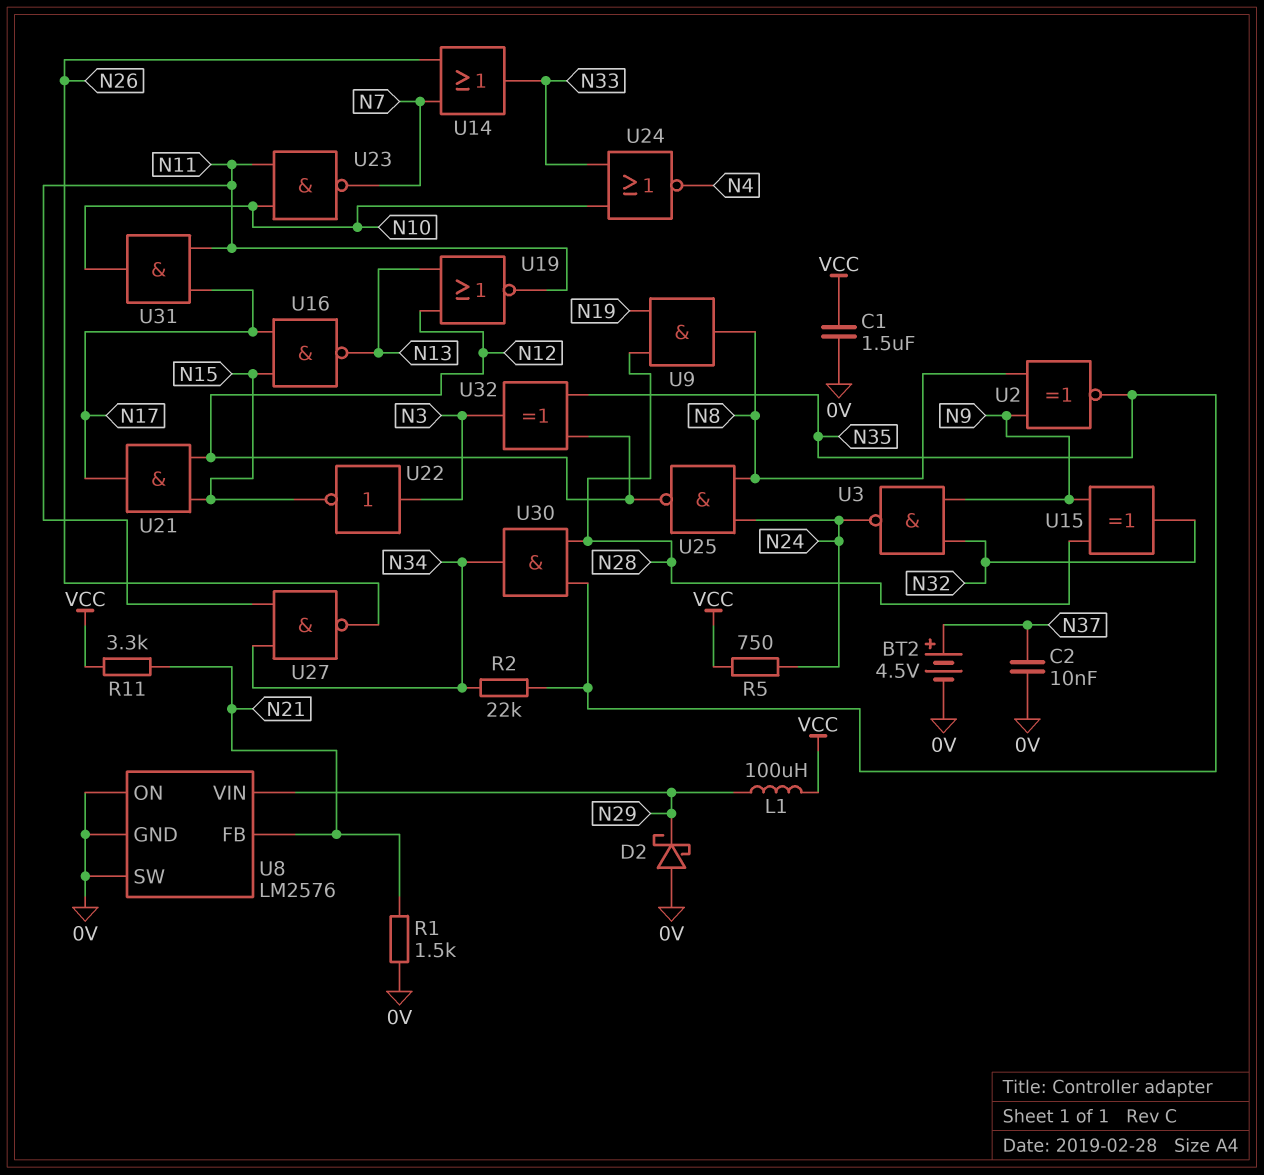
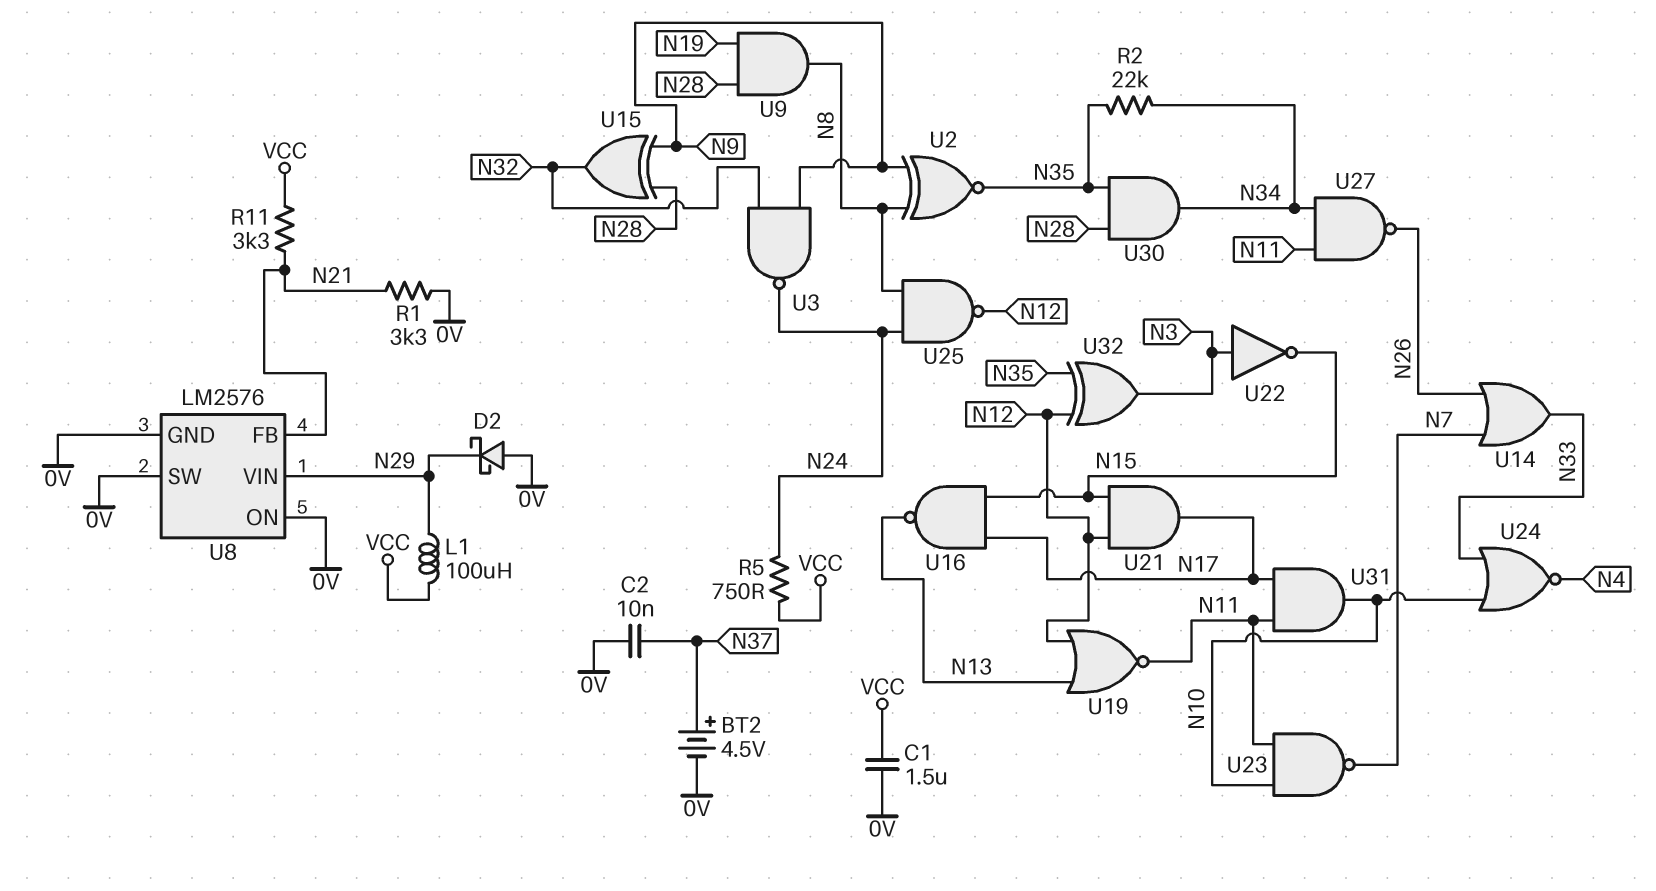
R1: 1.5k (0V, N21) -> 3.3k (0V, N21)

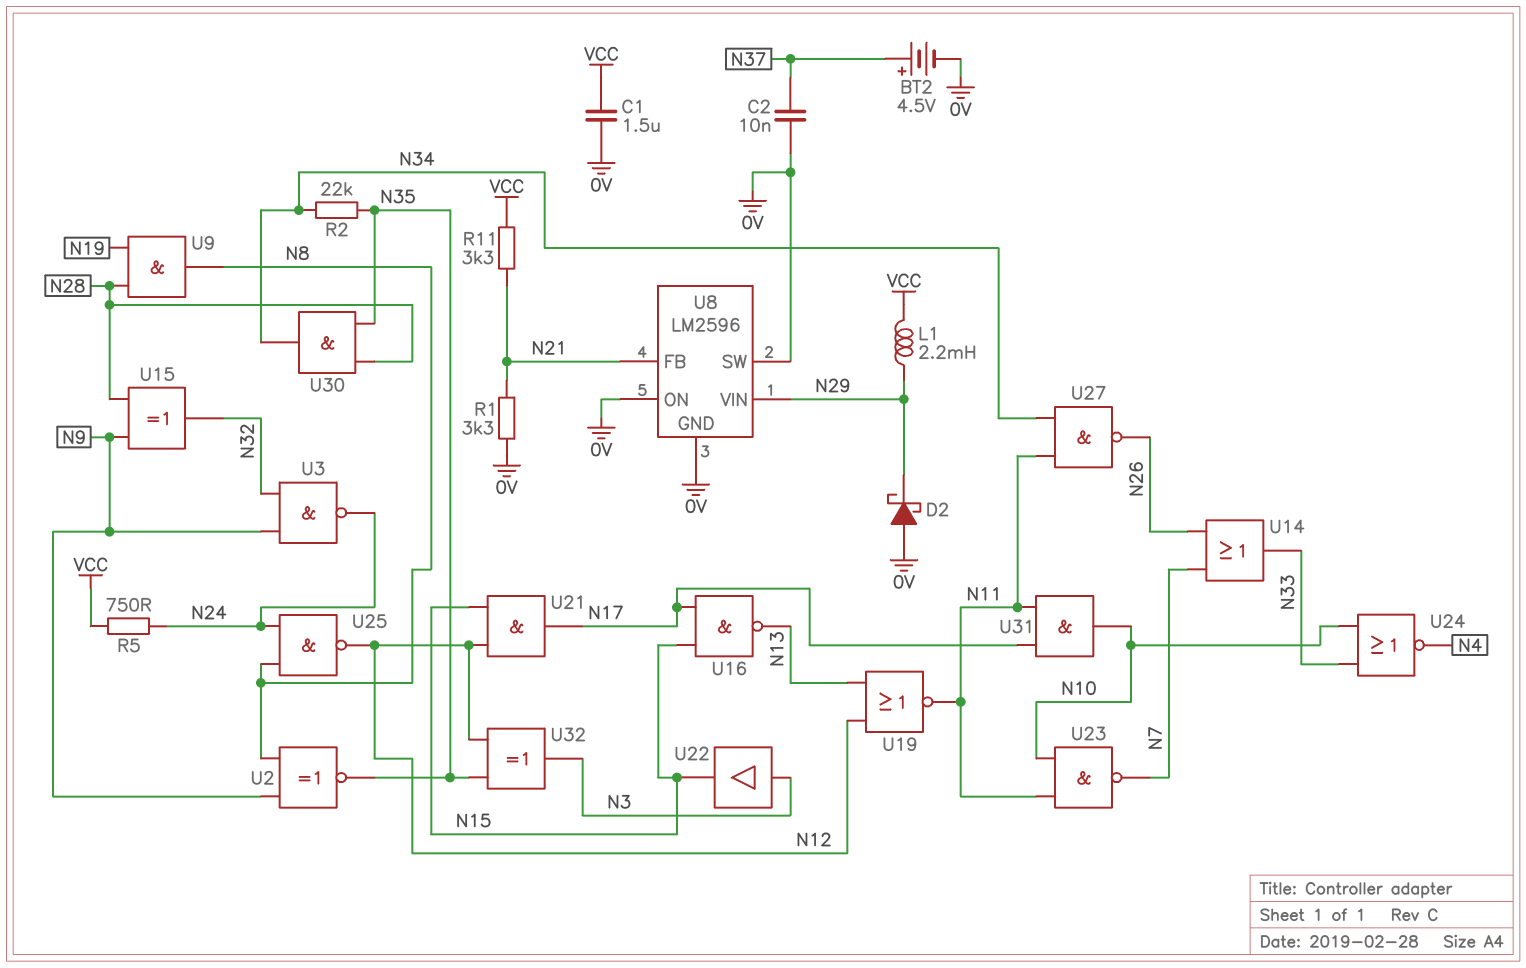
L1: 100uH (N29, VCC) -> 2.2mH (N29, VCC)
U8: LM2576 -> LM2596
U22: NOT (in N3, out N15) -> buffer (in N3, out N15)

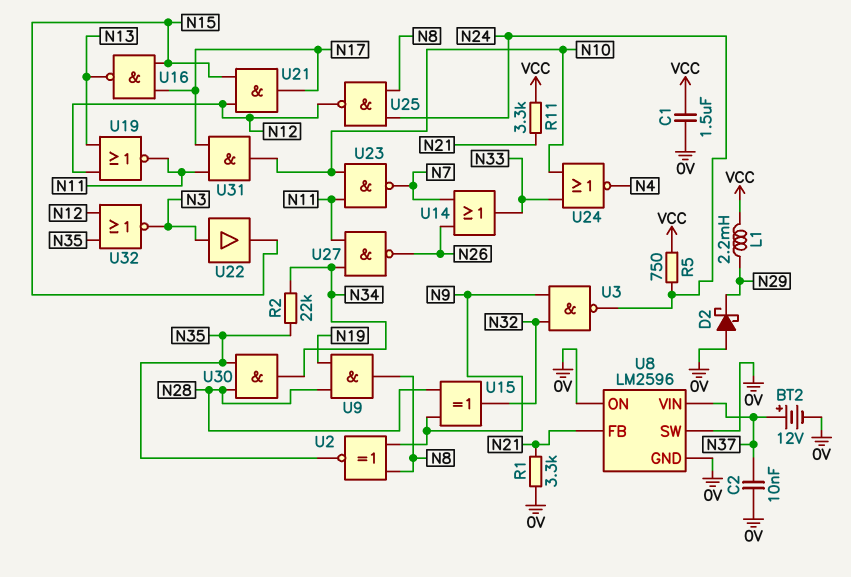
BT2: 4.5V (plus N37, minus 0V) -> 12V (plus N37, minus 0V)
U8 pin VIN: N29 -> N37
U32: XOR (in N12, in N35, out N3) -> NOR (in N12, in N35, out N3)

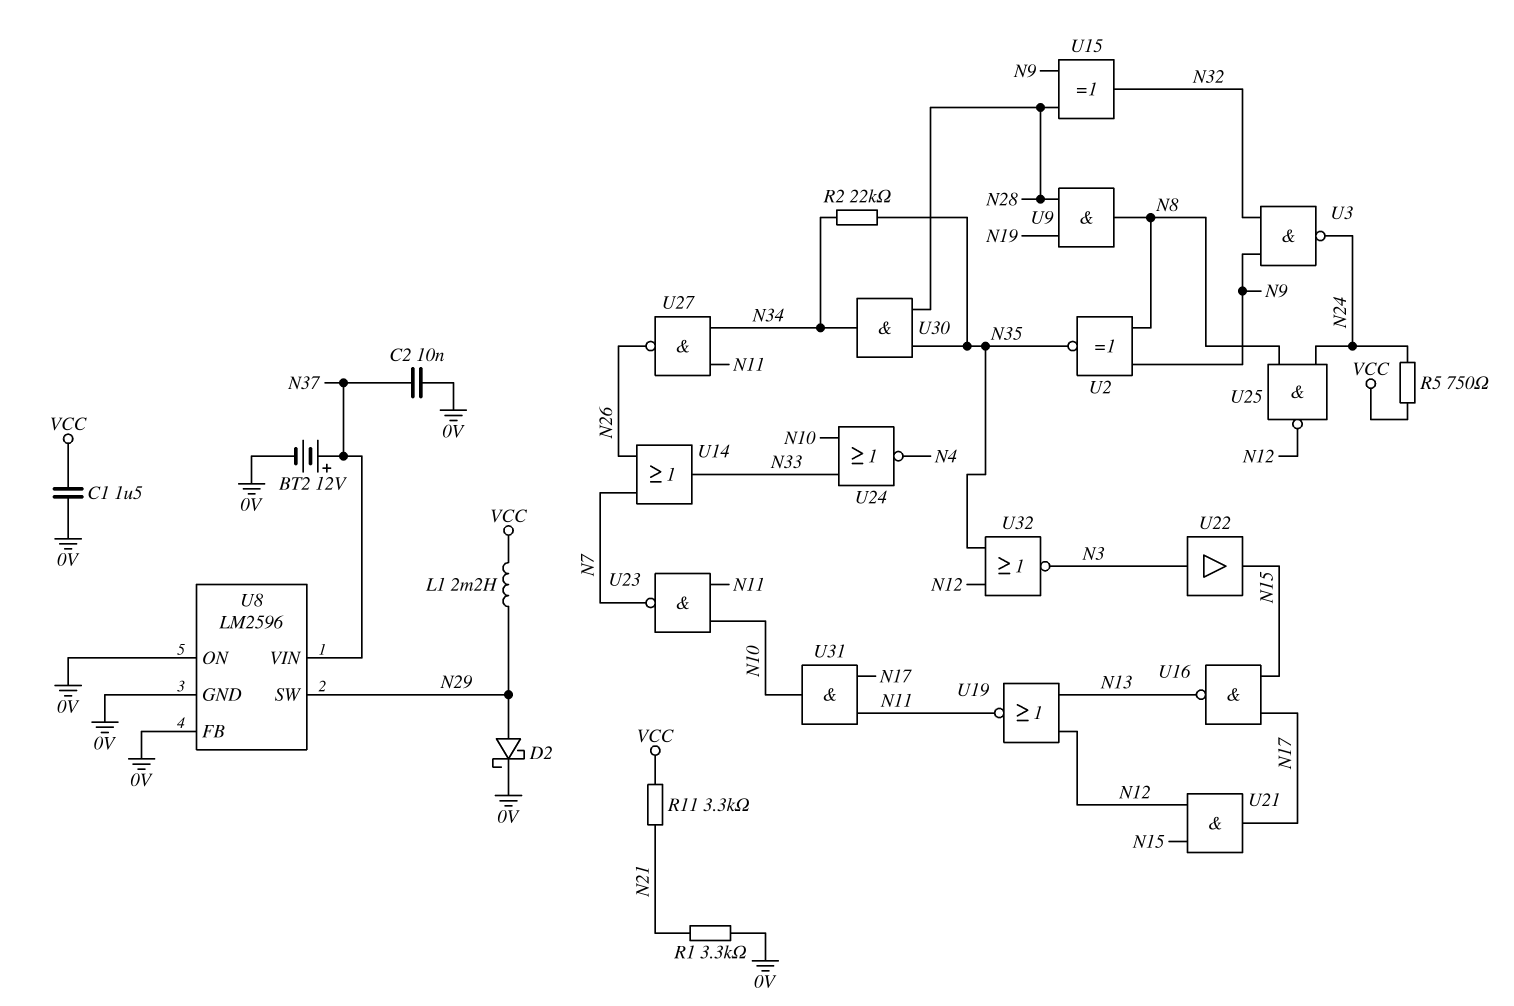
D2: schottky (A 0V, K N29) -> schottky (A N29, K 0V)
U8 pin FB: N21 -> 0V
U8 pin SW: 0V -> N29

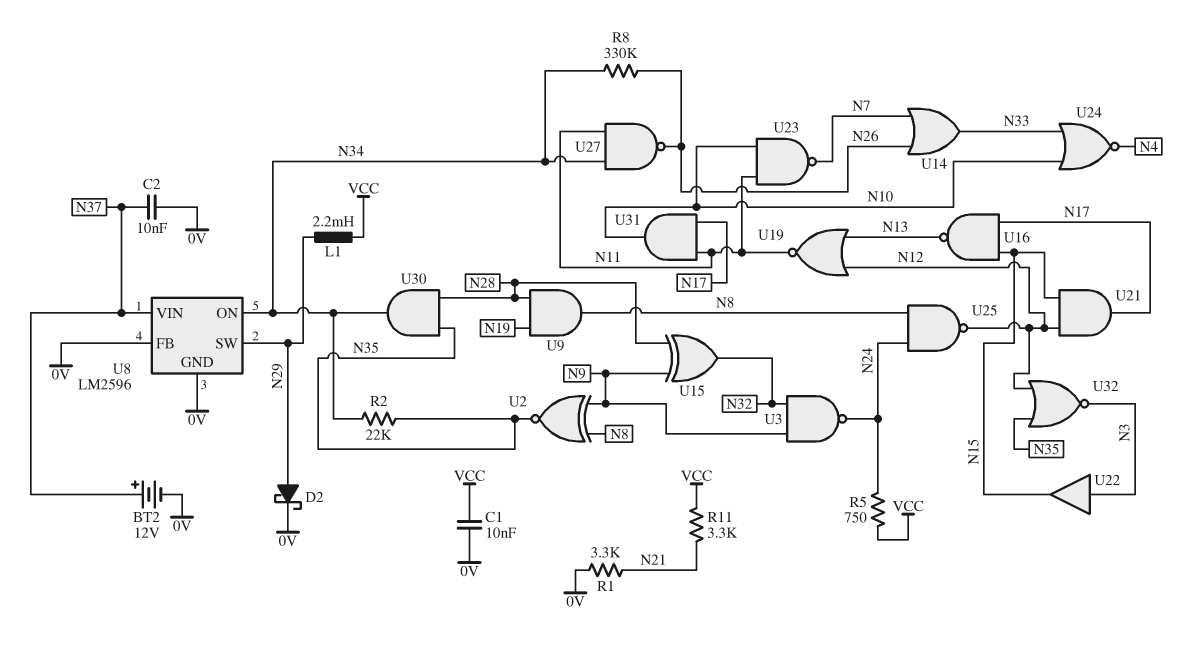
C1: 1.5uF (0V, VCC) -> 10nF (0V, VCC)
R8: none -> 330k (N26, N34)
U8 pin ON: 0V -> N34

